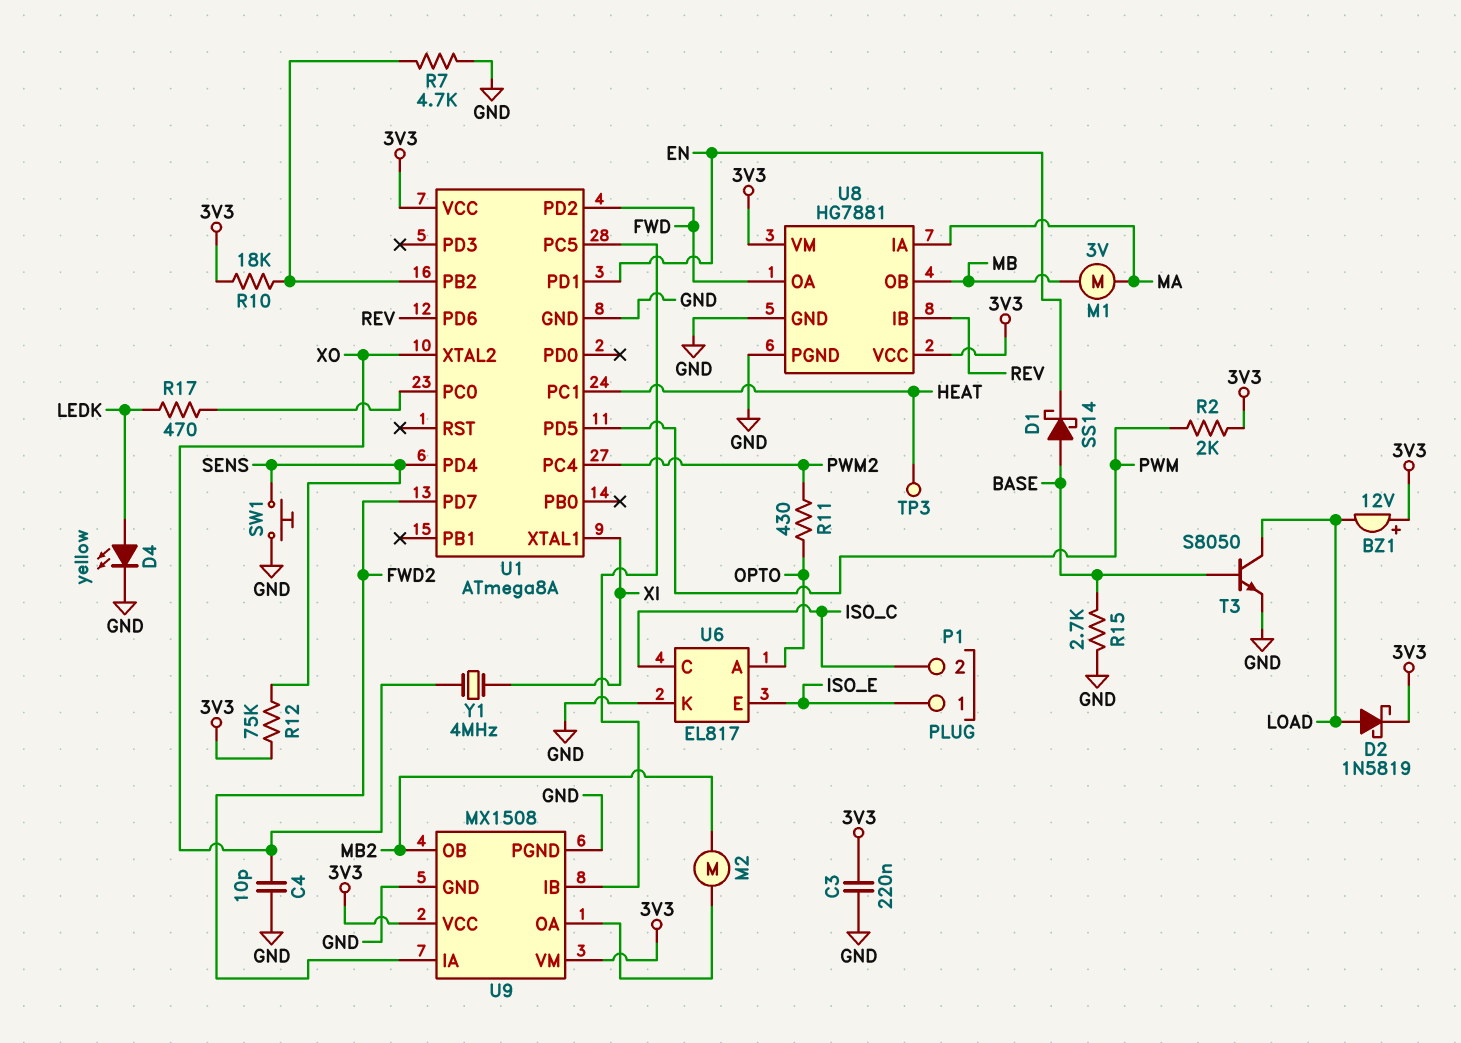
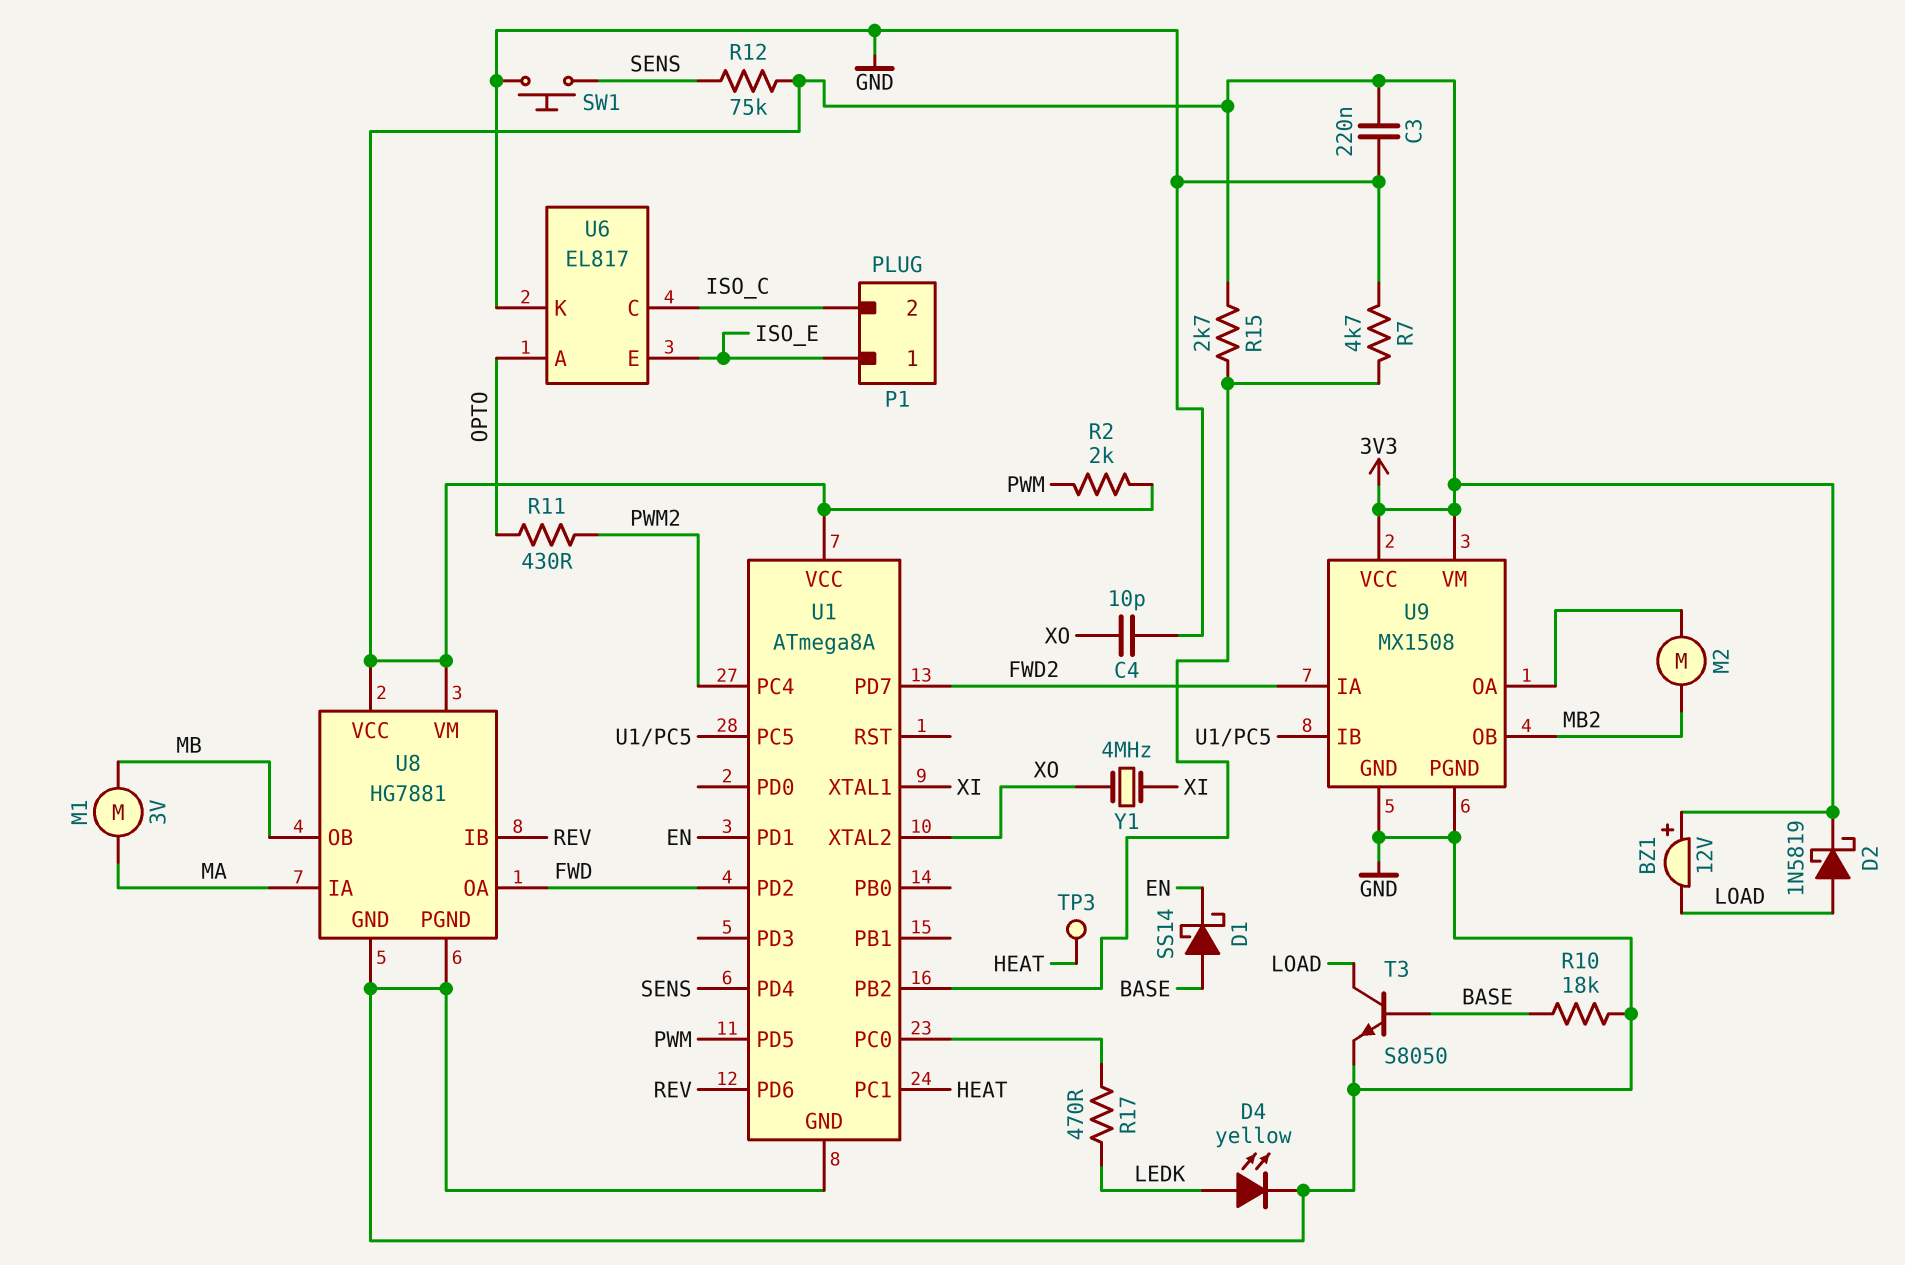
R10: 18k (3V3, U1/PB2) -> 18k (BASE, GND)
R15: 2.7k (BASE, GND) -> 2.7k (3V3, U1/PB2)

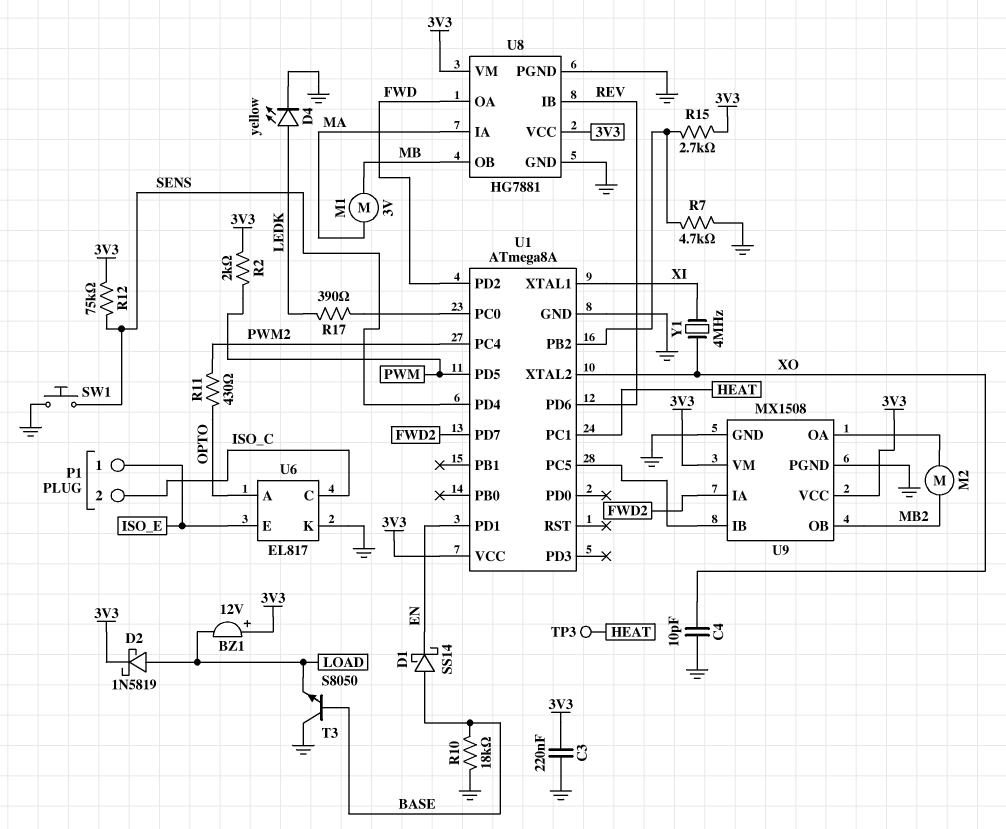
R17: 470 (LEDK, U1/PC0) -> 390 (LEDK, U1/PC0)
T3: NPN S8050 (B BASE, C LOAD, E GND) -> NPN S8050 (B BASE, C GND, E LOAD)

